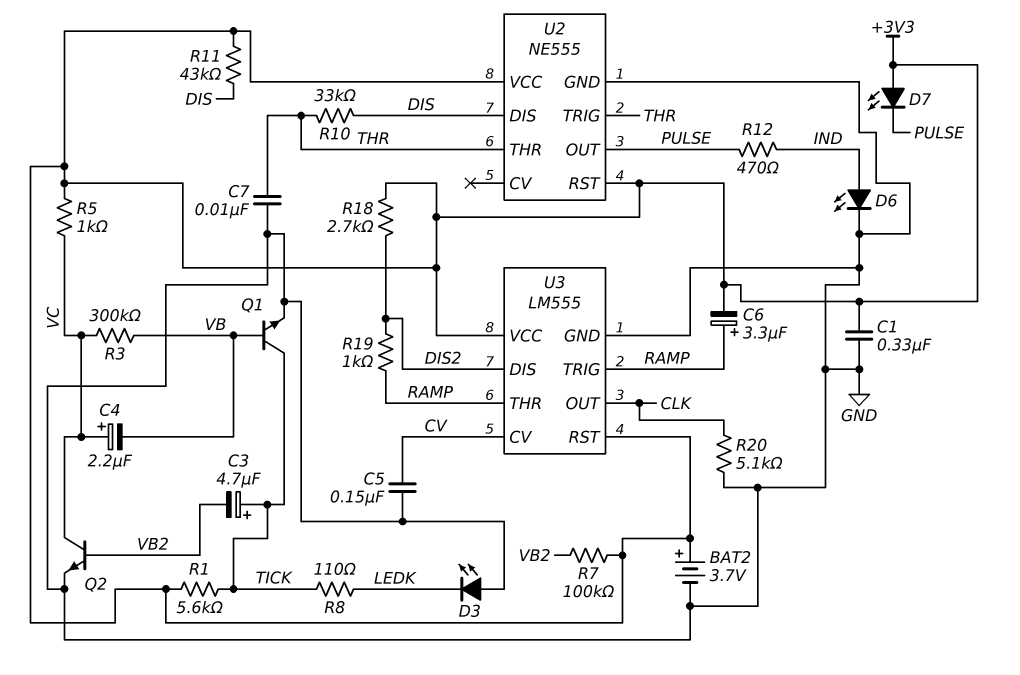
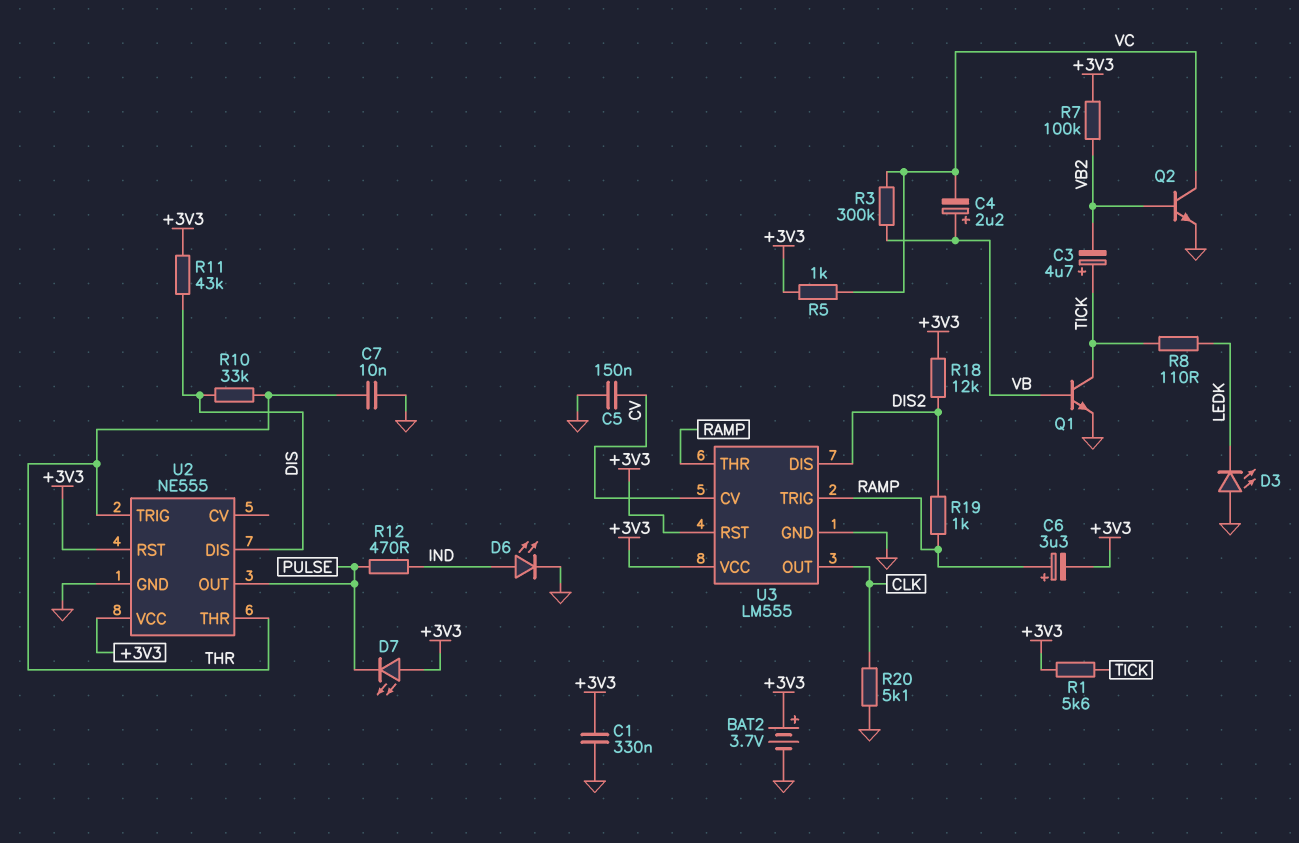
C4: 2.2uF (plus VC, minus VB) -> 2.2uF (plus VB, minus VC)
R18: 2.7k (+3V3, DIS2) -> 12k (+3V3, DIS2)

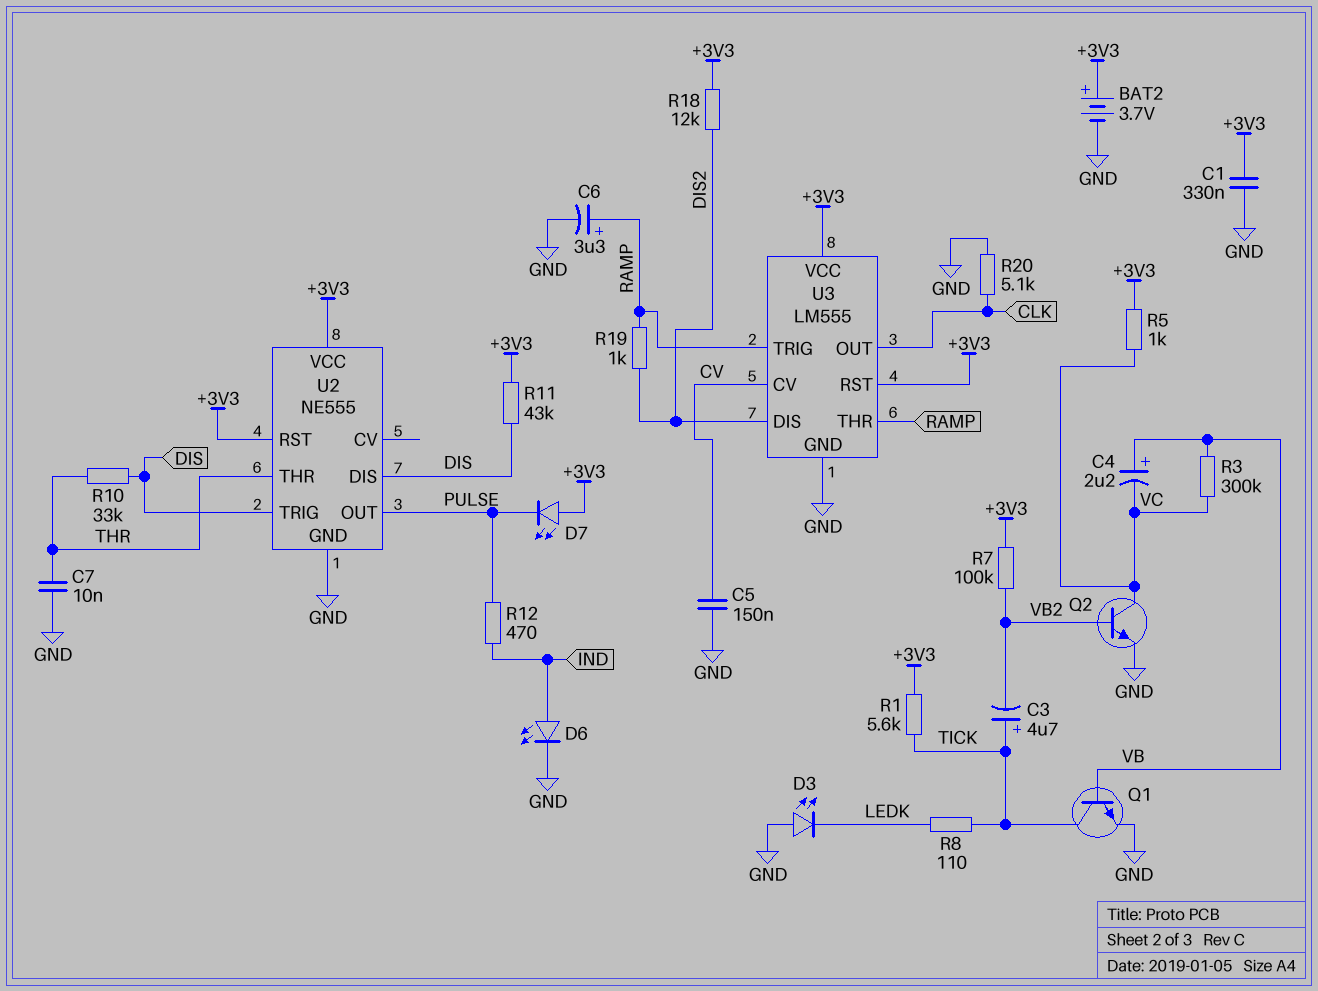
C6: 3.3uF (plus RAMP, minus +3V3) -> 3.3uF (plus RAMP, minus GND)
U2 pin TRIG: THR -> DIS

